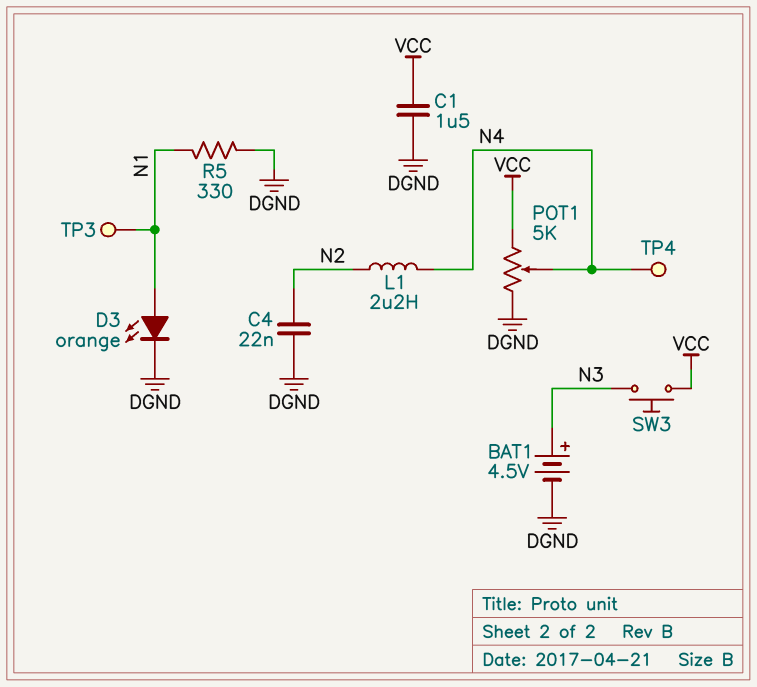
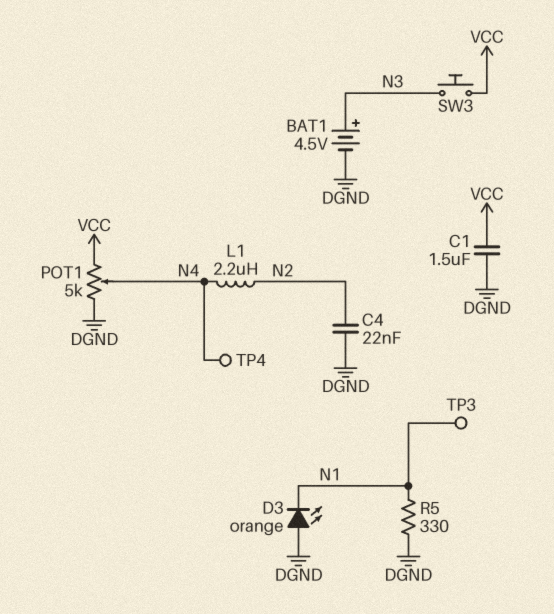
D3: LED orange (A N1, K DGND) -> LED orange (A DGND, K N1)

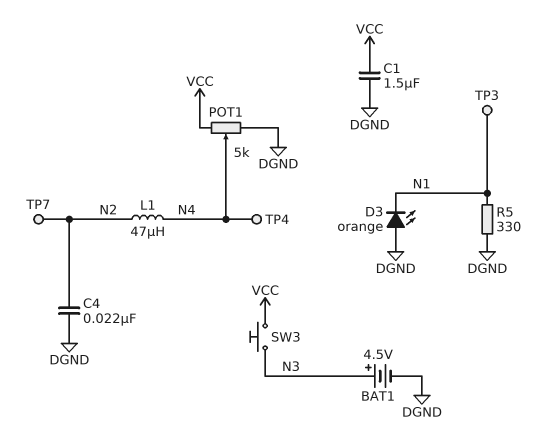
L1: 2.2uH (N2, N4) -> 47uH (N2, N4)
TP7: none -> test point (N2)

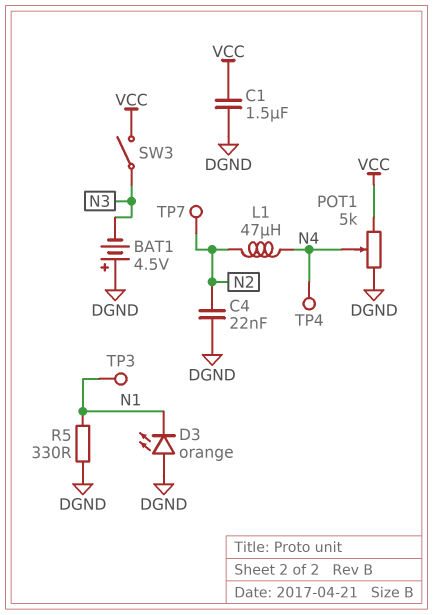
BAT1: 4.5V (plus N3, minus DGND) -> 4.5V (plus DGND, minus N3)
SW3: button (N3, VCC) -> switch (N3, VCC)

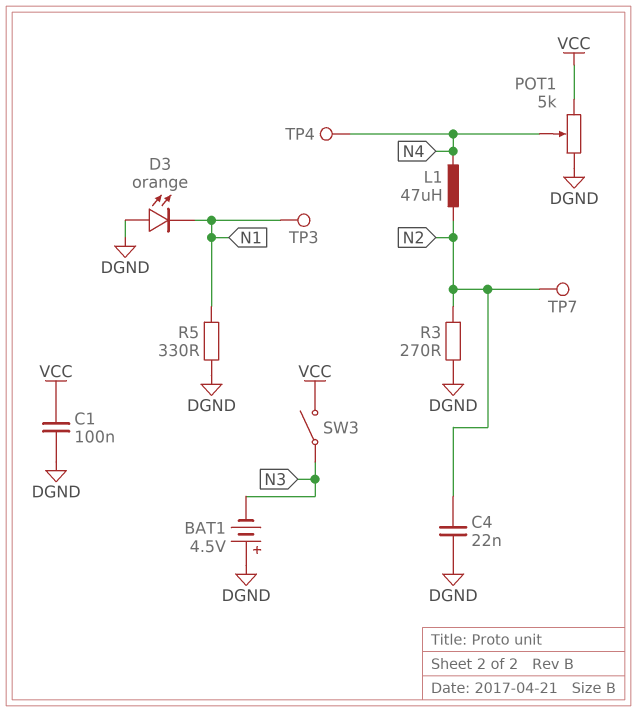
C1: 1.5uF (DGND, VCC) -> 100nF (DGND, VCC)
R3: none -> 270 (DGND, N2)

